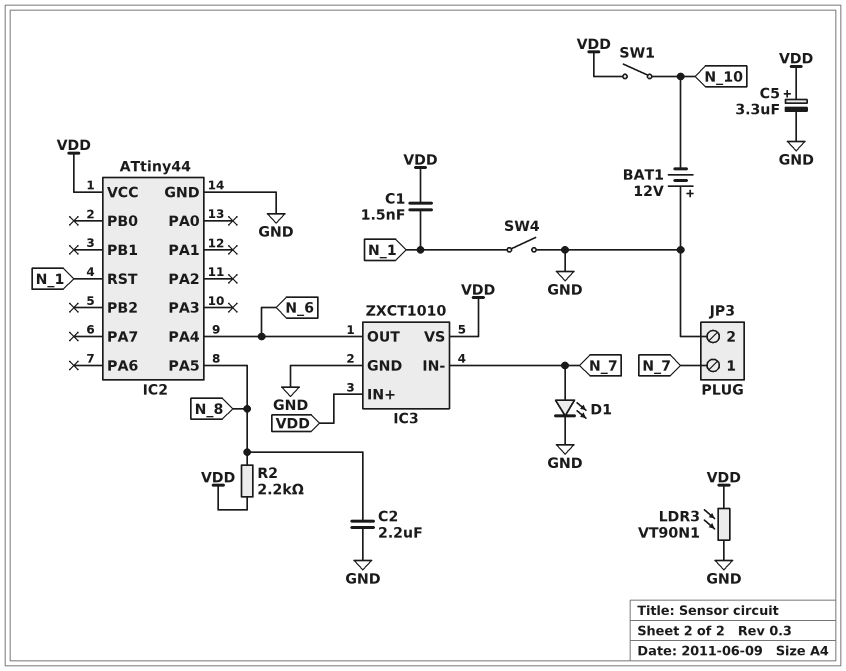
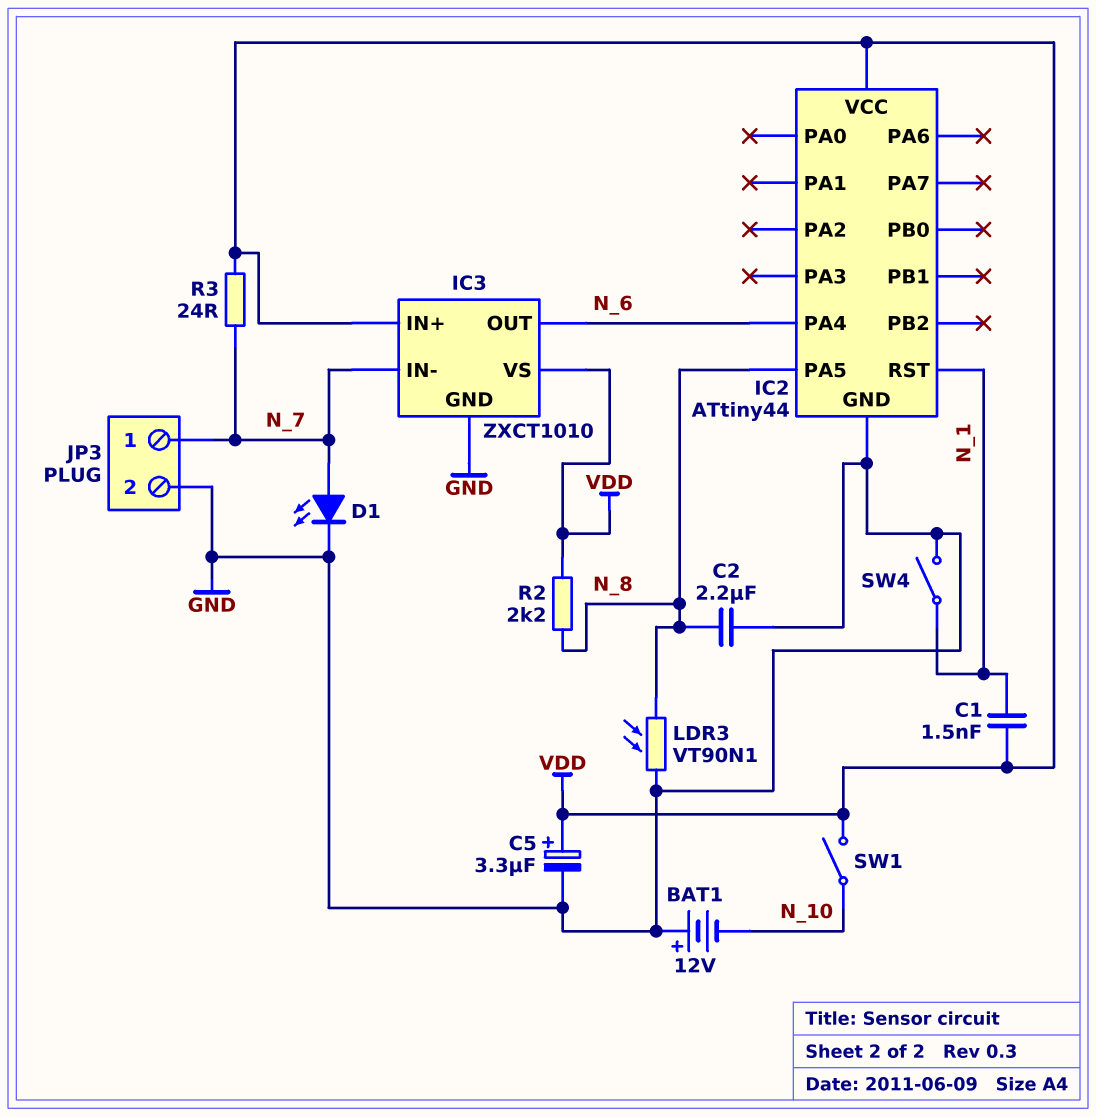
LDR3: VT90N1 (GND, VDD) -> VT90N1 (GND, N_8)
R3: none -> 24 (N_7, VDD)

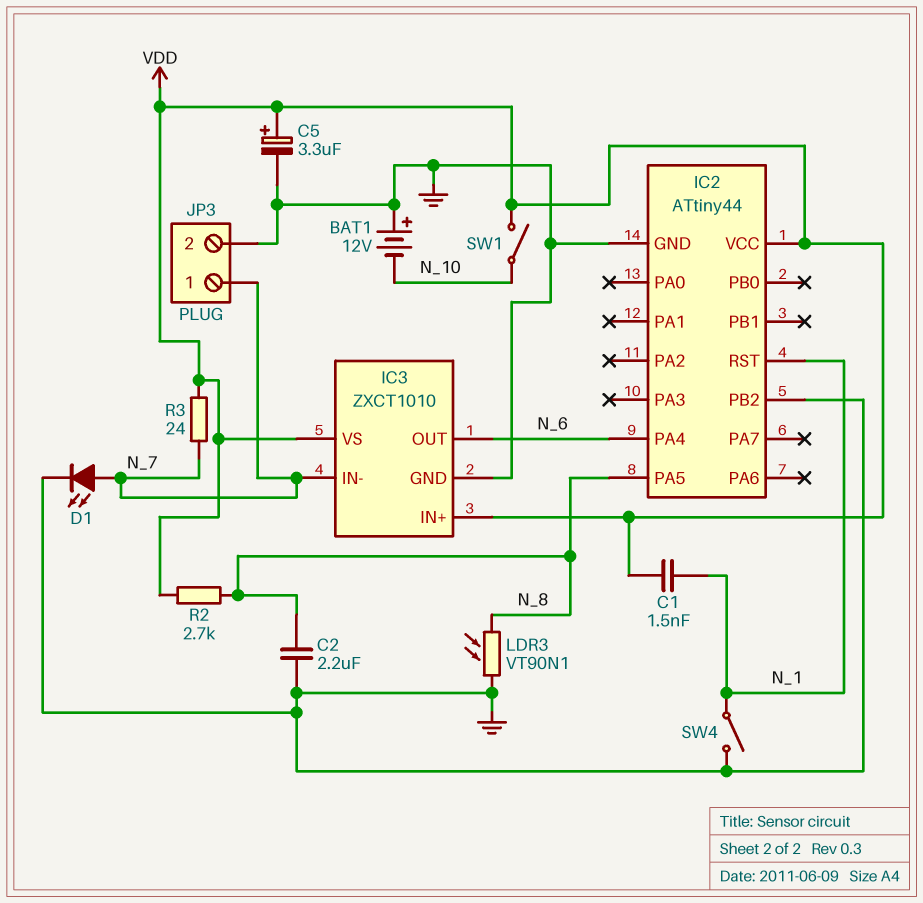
IC2 pin PB2: none -> GND
R2: 2.2k (N_8, VDD) -> 2.7k (N_8, VDD)

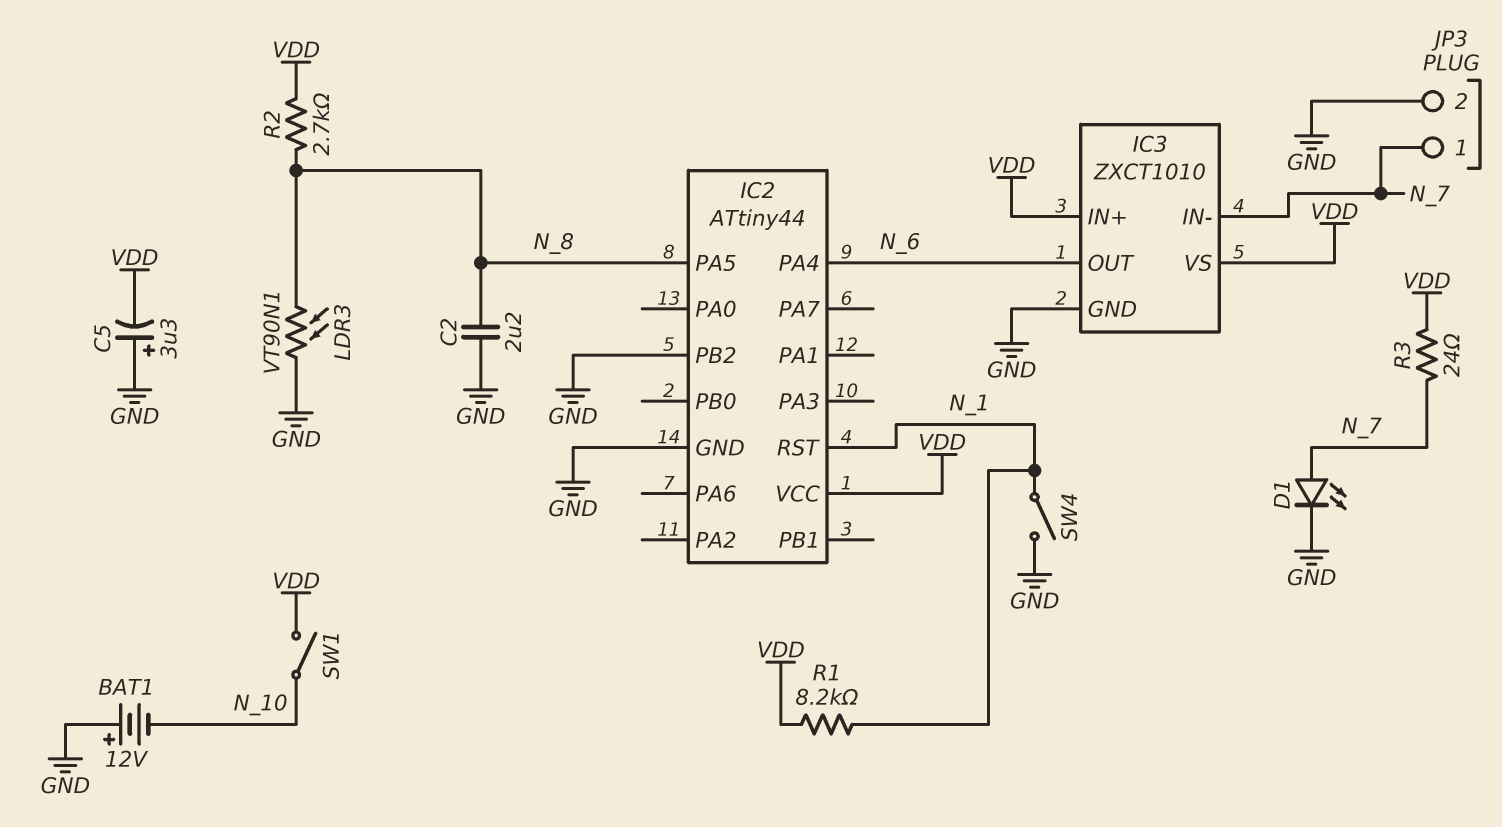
C1: 1.5nF (N_1, VDD) -> none
C5: 3.3uF (plus VDD, minus GND) -> 3.3uF (plus GND, minus VDD)
R1: none -> 8.2k (N_1, VDD)

